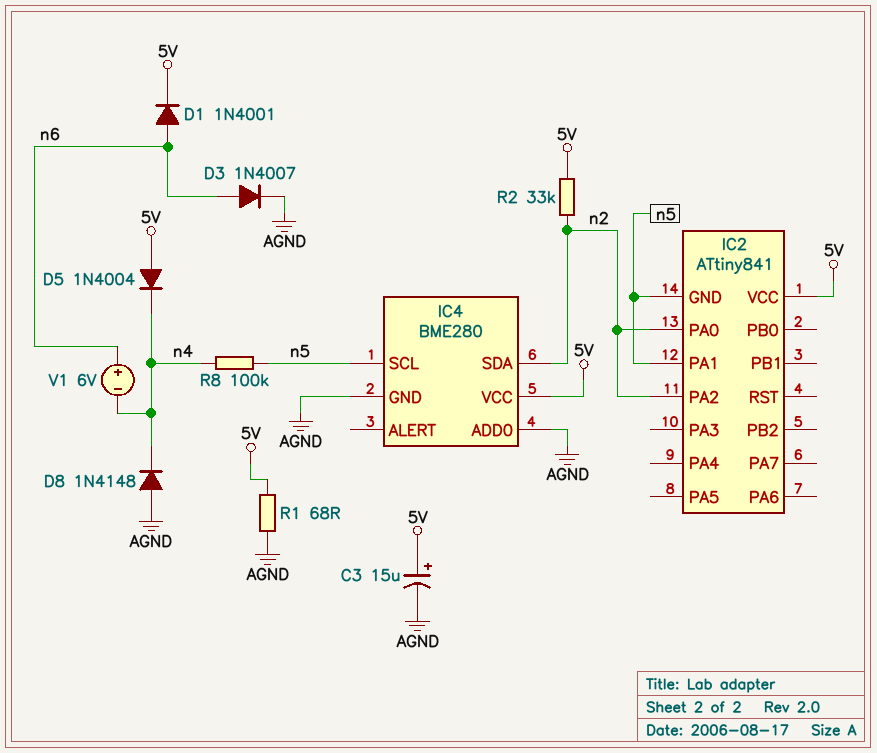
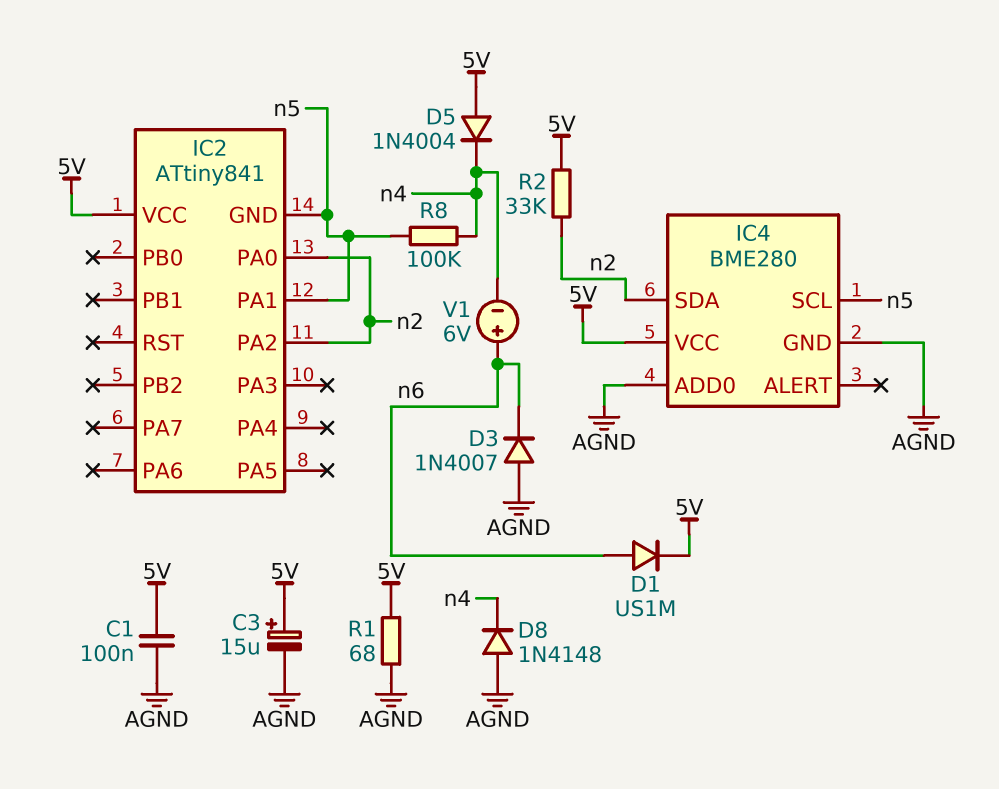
C1: none -> 100nF (5V, AGND)
D1: diode 1N4001 (A n6, K 5V) -> diode US1M (A n6, K 5V)
D3: diode 1N4007 (A n6, K AGND) -> diode 1N4007 (A AGND, K n6)

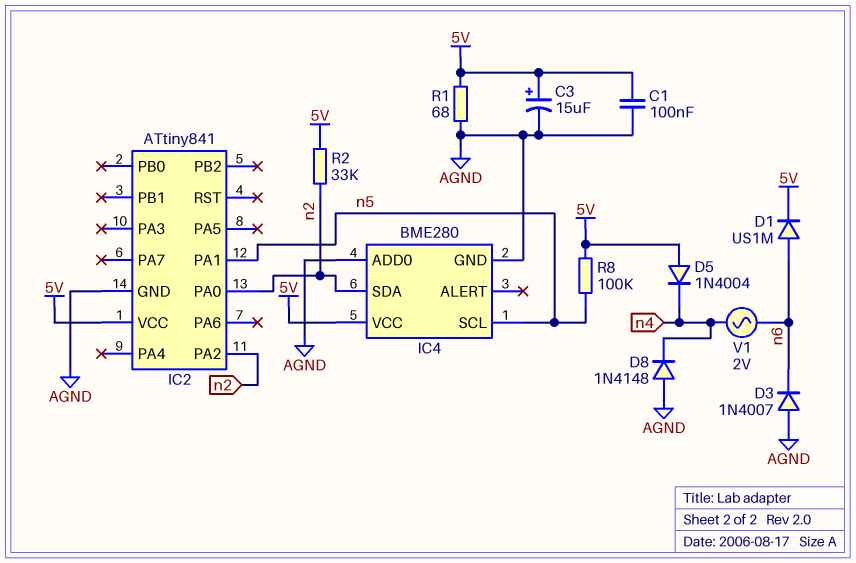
IC2 pin GND: n5 -> AGND
R8: 100k (n4, n5) -> 100k (5V, n5)
V1: 6V (plus n6, minus n4) -> AC 2V (n4, n6)

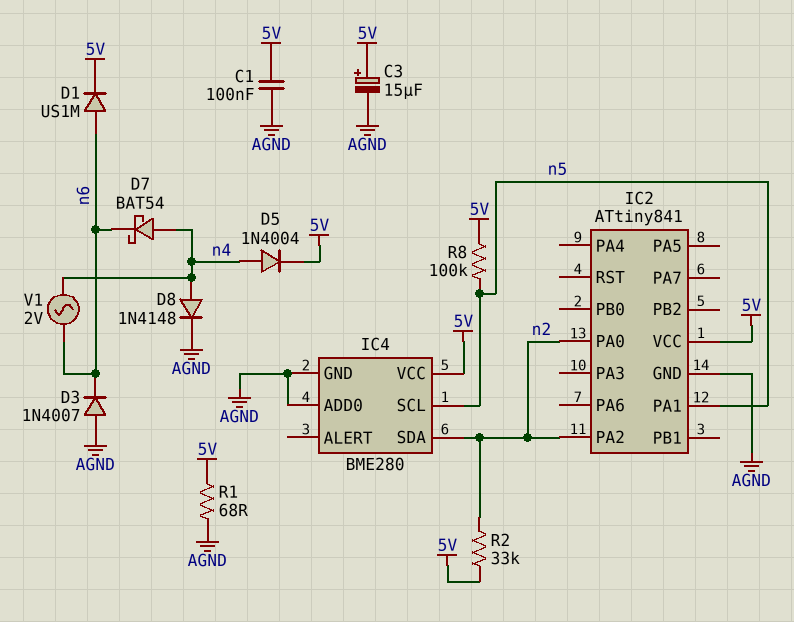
D5: diode 1N4004 (A 5V, K n4) -> diode 1N4004 (A n4, K 5V)
D7: none -> schottky BAT54 (A n4, K n6)
D8: diode 1N4148 (A AGND, K n4) -> diode 1N4148 (A n4, K AGND)

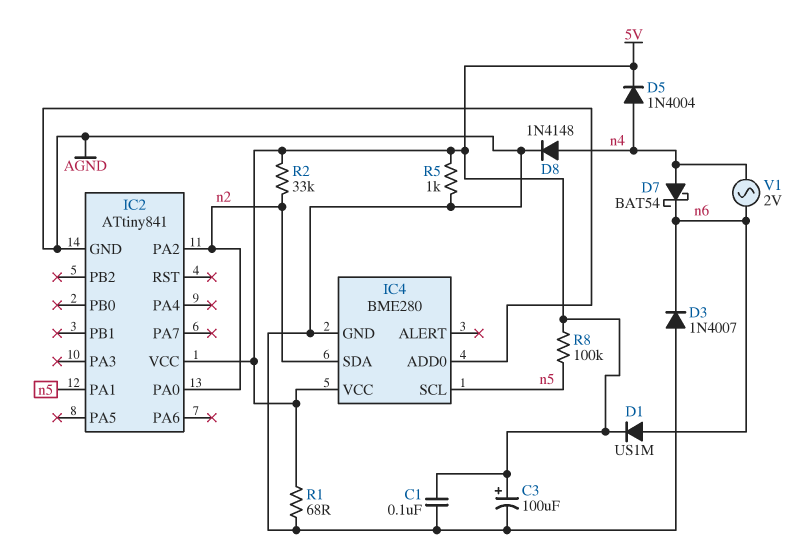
C3: 15uF (plus 5V, minus AGND) -> 100uF (plus 5V, minus AGND)
R5: none -> 1k (5V, AGND)

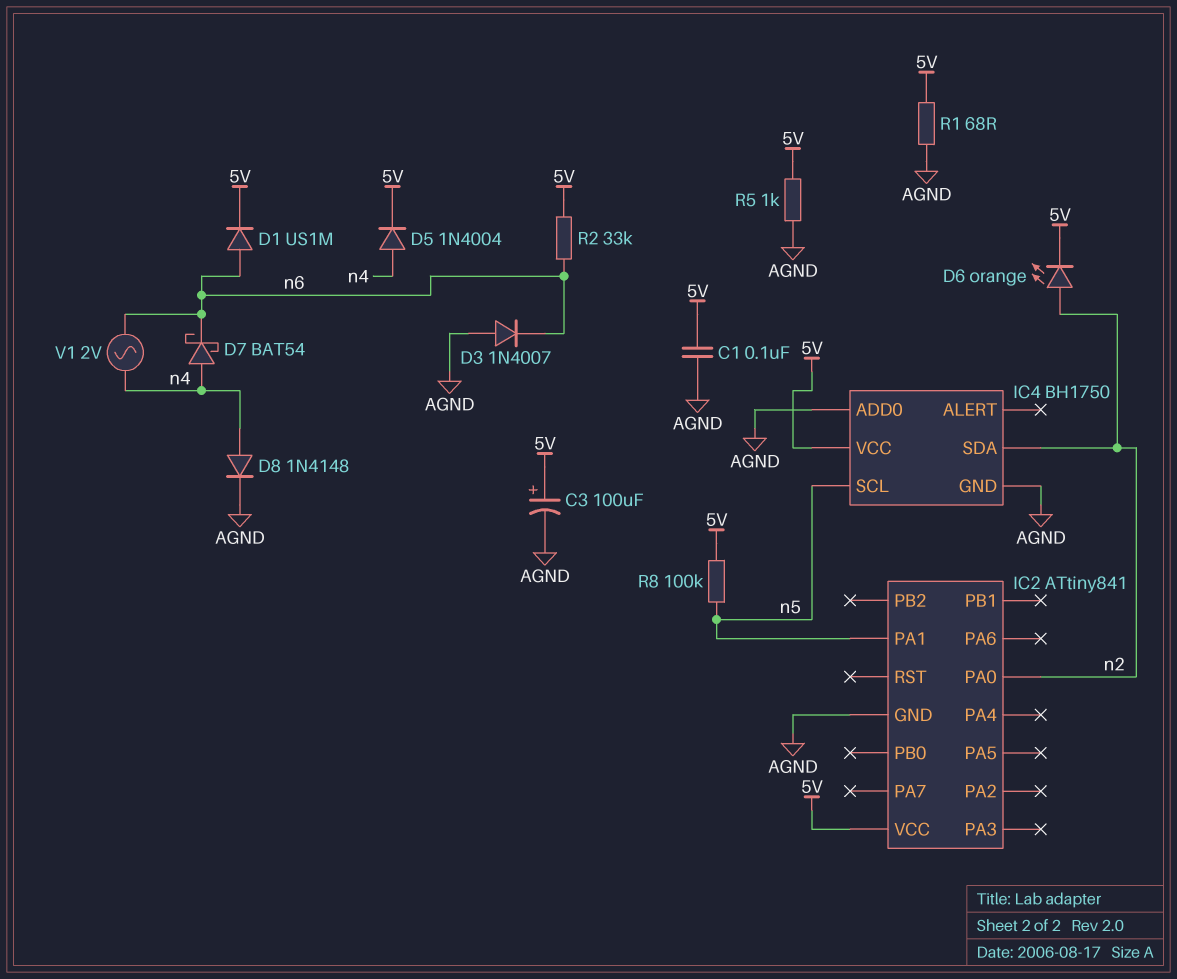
D6: none -> LED orange (A n2, K 5V)
IC2 pin PA2: n2 -> none
IC4: BME280 -> BH1750
R2: 33k (5V, n2) -> 33k (5V, n6)

